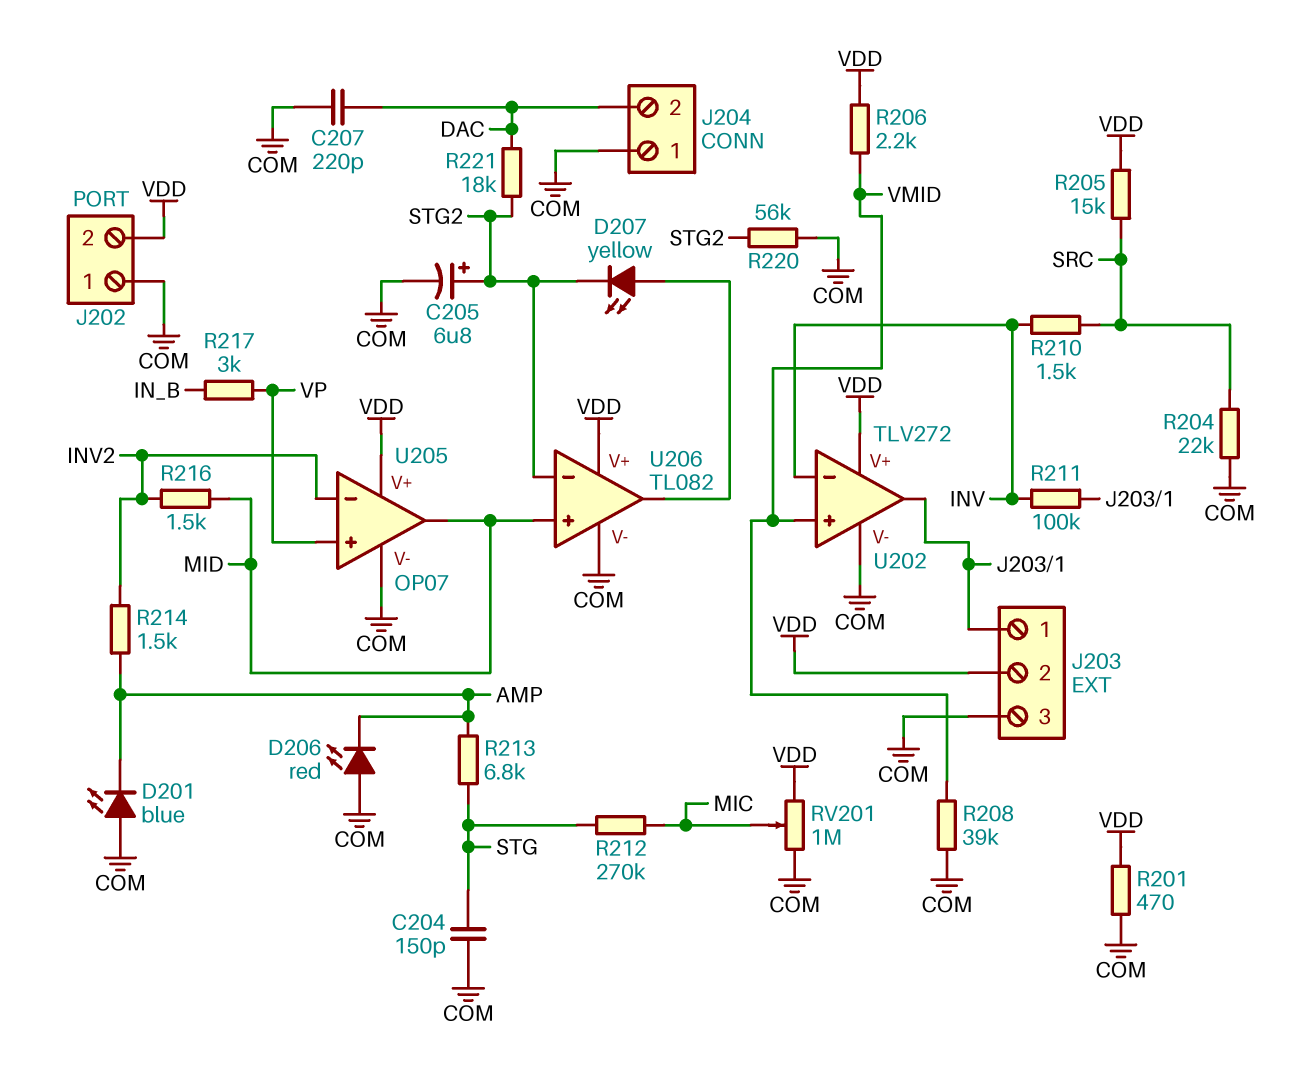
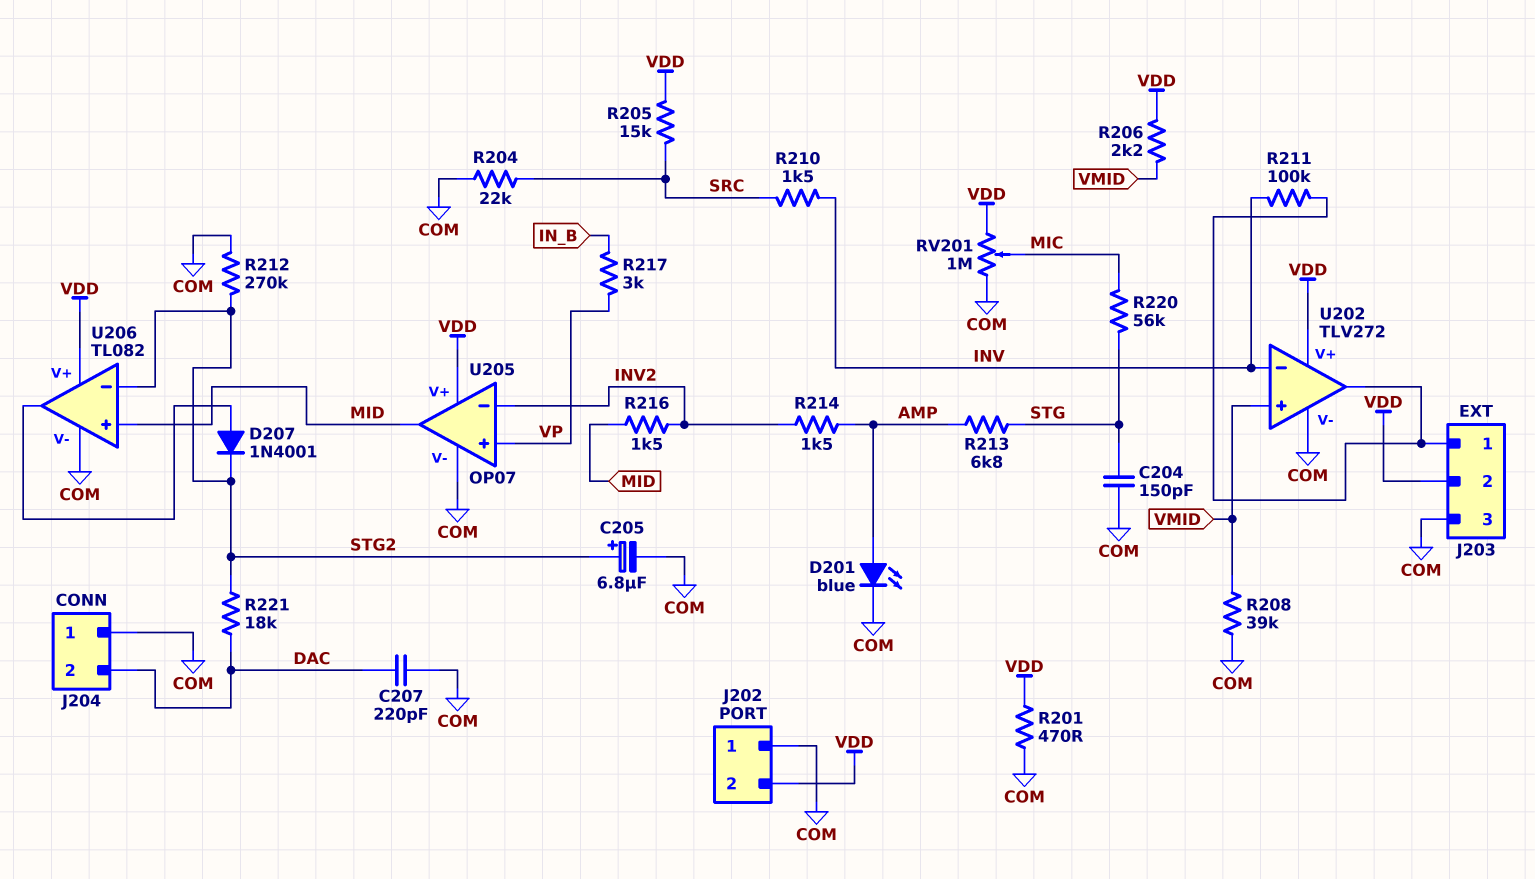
D201: LED blue (A COM, K AMP) -> LED blue (A AMP, K COM)
D206: LED red (A COM, K AMP) -> none
D207: LED yellow (A U206/out, K STG2) -> diode 1N4001 (A U206/out, K STG2)
R212: 270k (MIC, STG) -> 270k (COM, STG2)
R220: 56k (COM, STG2) -> 56k (MIC, STG)

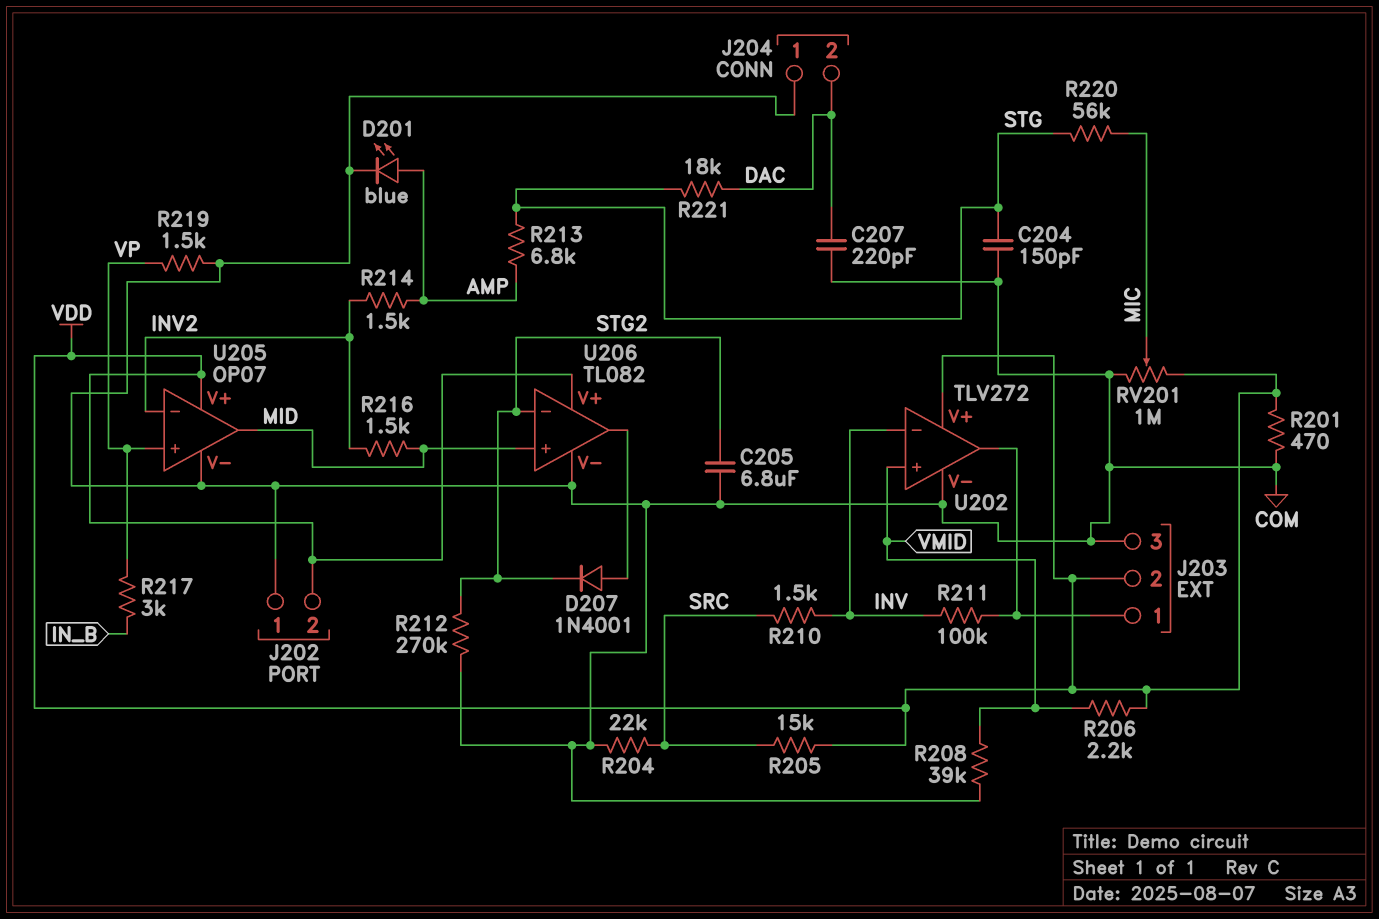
C205: 6.8uF (plus STG2, minus COM) -> 6.8uF (COM, STG2)
R219: none -> 1.5k (COM, VP)
R221: 18k (DAC, STG2) -> 18k (DAC, STG)

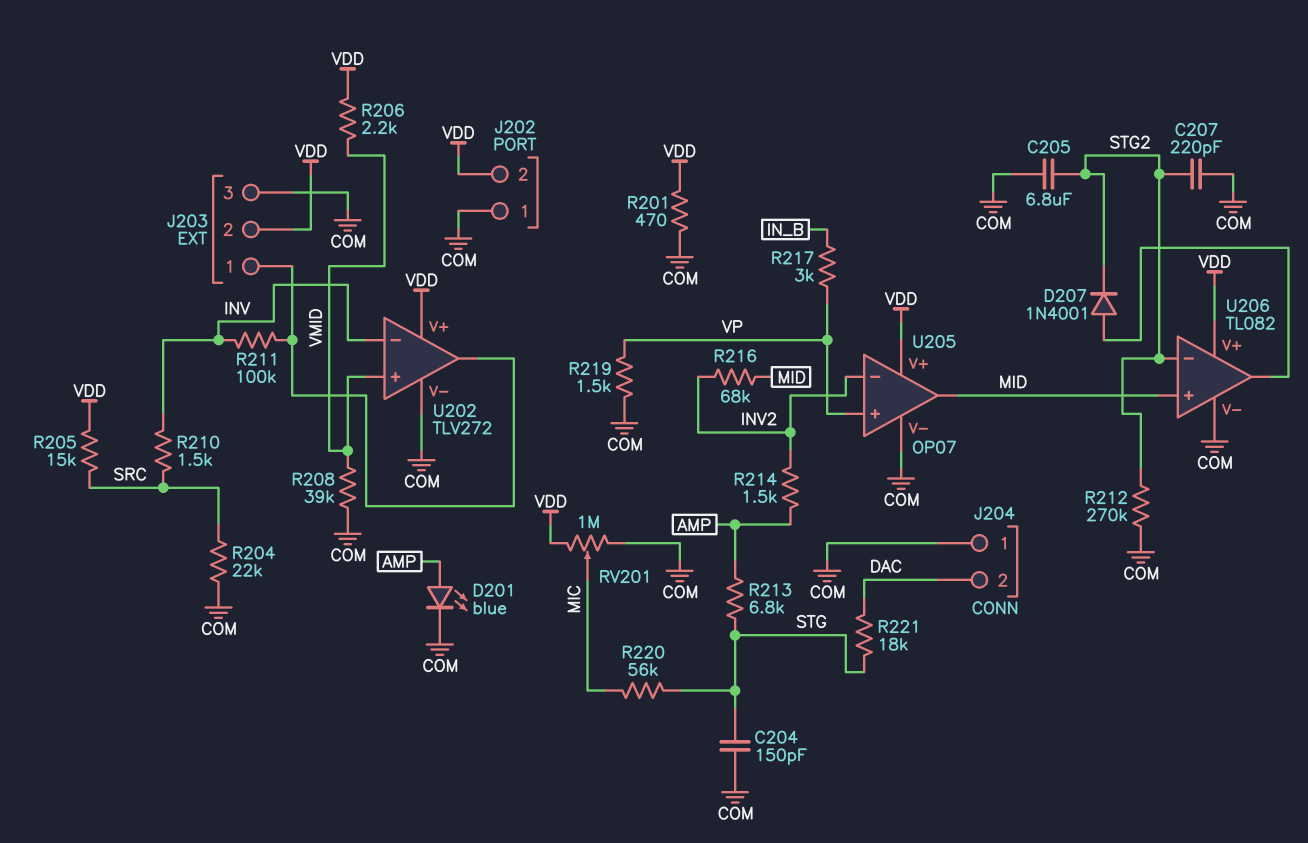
C207: 220pF (COM, DAC) -> 220pF (COM, STG2)
R216: 1.5k (INV2, MID) -> 68k (INV2, MID)

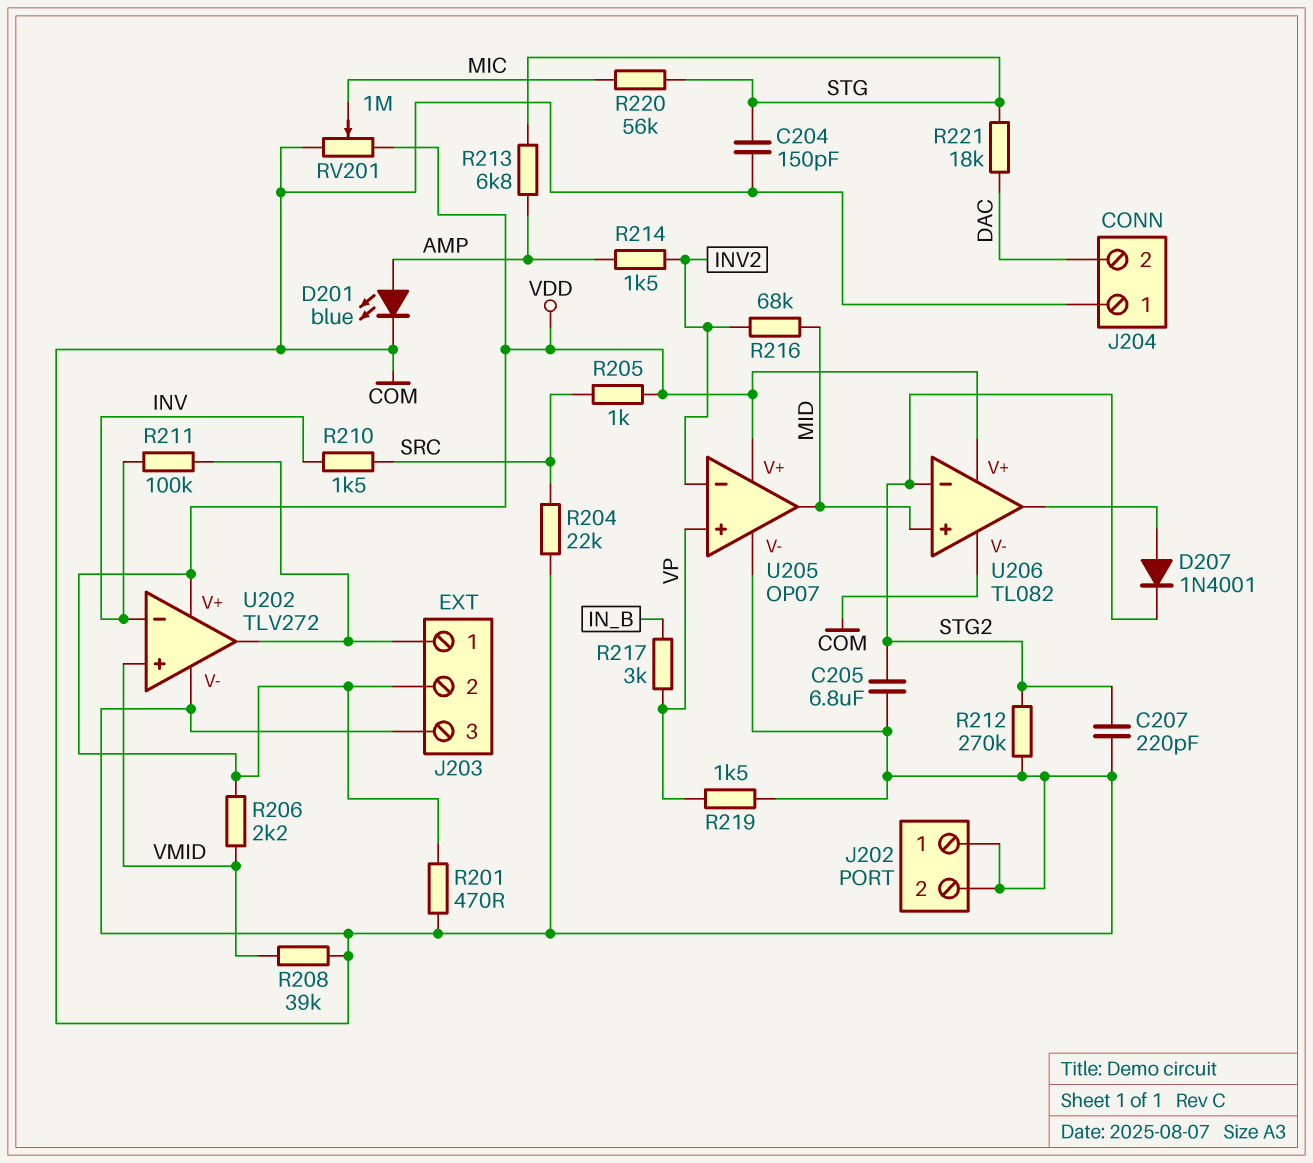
J202 pin 2: VDD -> COM
R205: 15k (SRC, VDD) -> 1k (SRC, VDD)

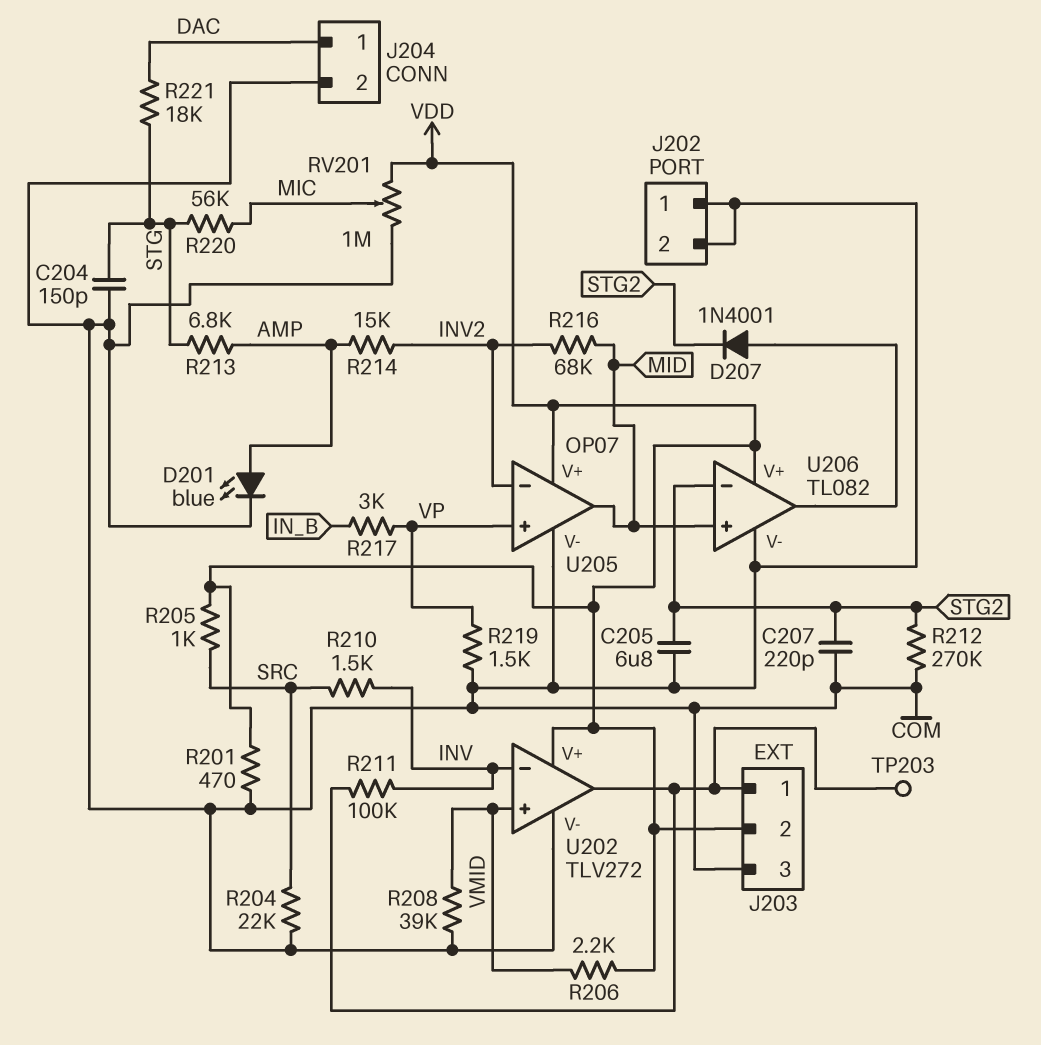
J204 pin 1: COM -> DAC
J204 pin 2: DAC -> COM
R214: 1.5k (AMP, INV2) -> 15k (AMP, INV2)
TP203: none -> test point (J203/1)

